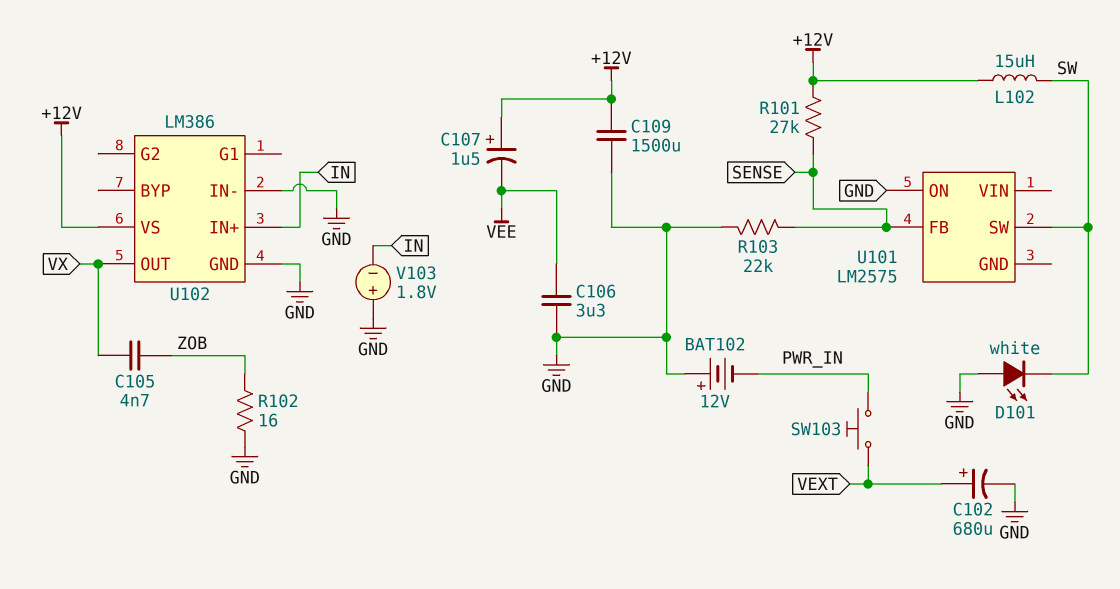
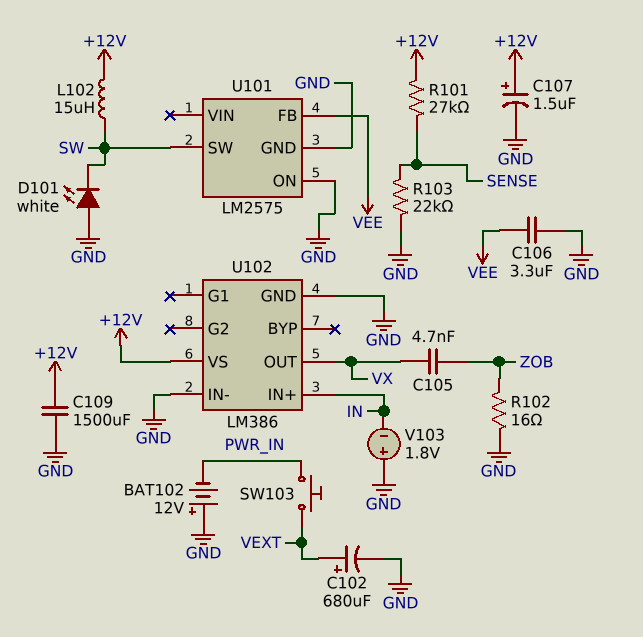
C107: 1.5uF (plus +12V, minus VEE) -> 1.5uF (plus +12V, minus GND)
U101 pin FB: SENSE -> VEE
U101 pin GND: none -> GND

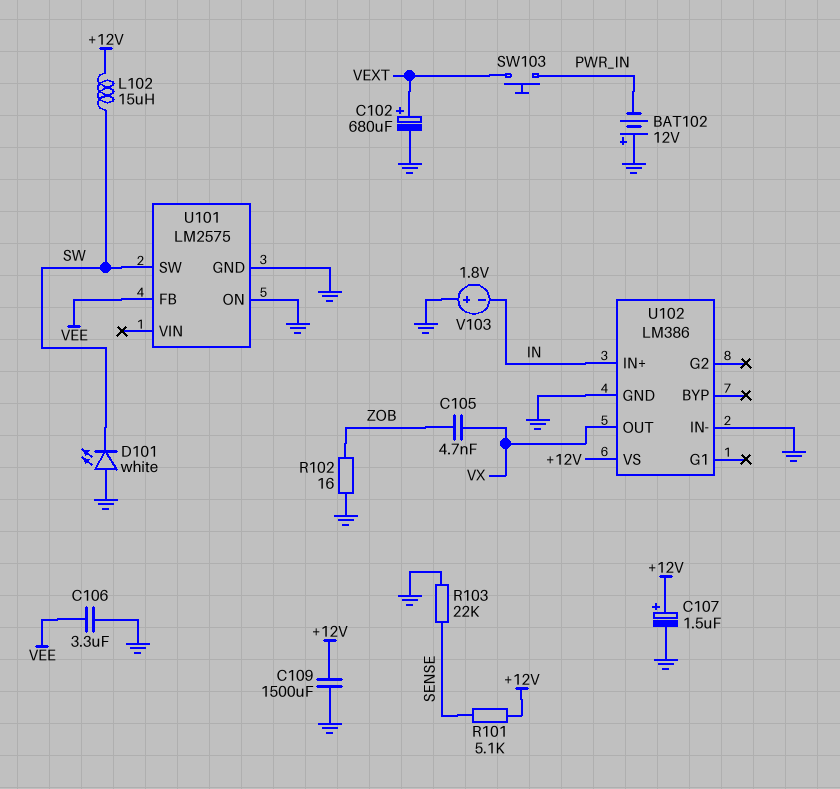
R101: 27k (+12V, SENSE) -> 5.1k (+12V, SENSE)

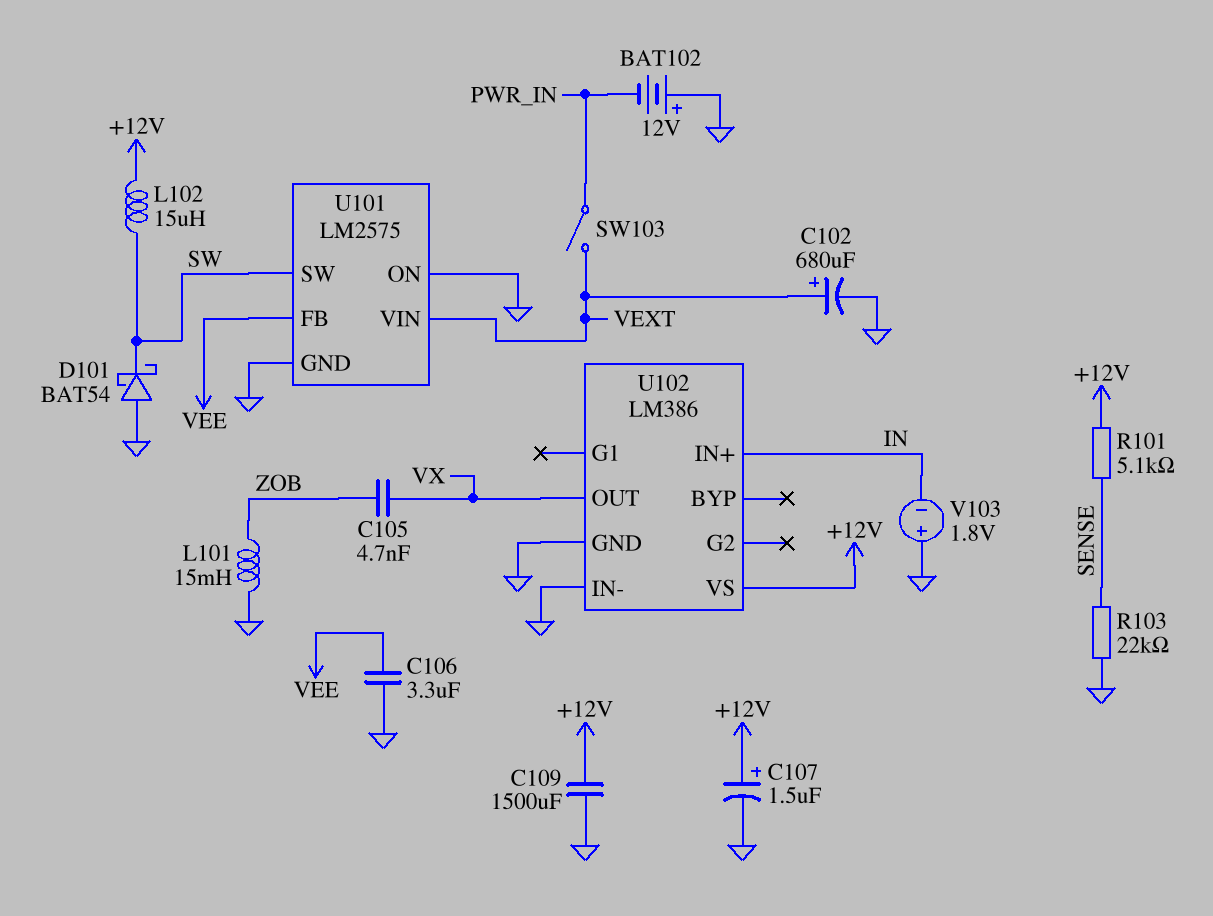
D101: LED white (A GND, K SW) -> schottky BAT54 (A GND, K SW)
L101: none -> 15mH (GND, ZOB)
R102: 16 (GND, ZOB) -> none
SW103: button (PWR_IN, VEXT) -> switch (PWR_IN, VEXT)
U101 pin VIN: none -> VEXT

